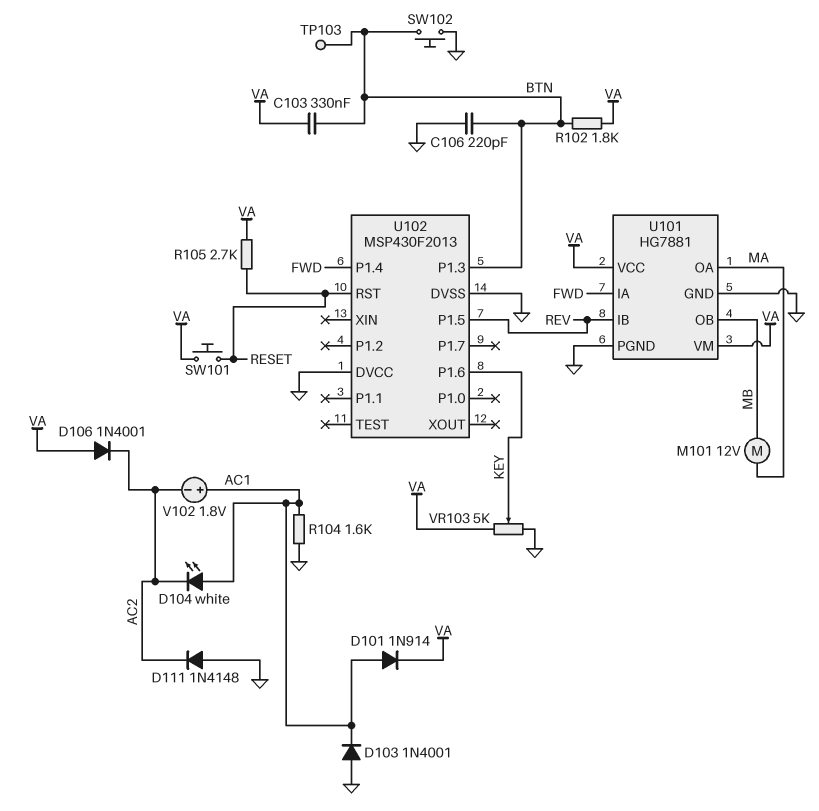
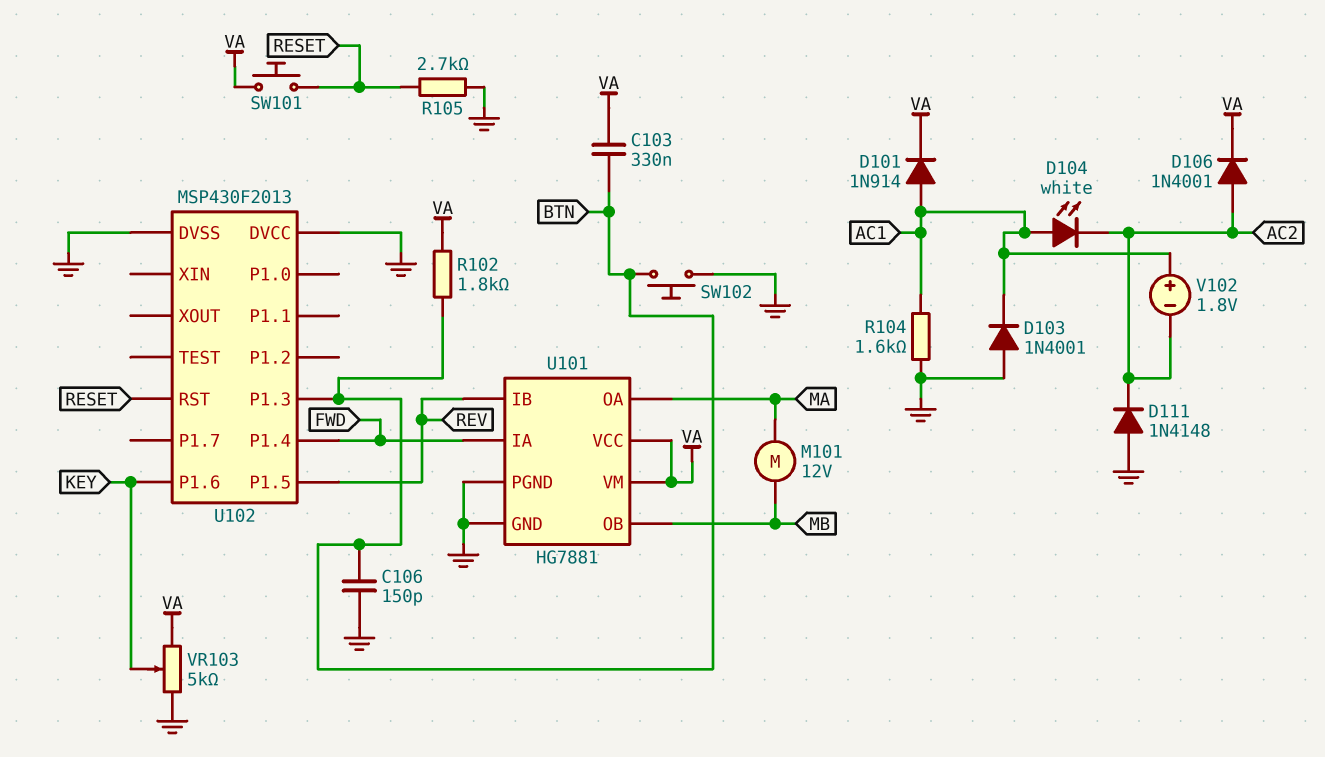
C106: 220pF (BTN, GND) -> 150pF (BTN, GND)
D106: diode 1N4001 (A VA, K AC2) -> diode 1N4001 (A AC2, K VA)
R105: 2.7k (RESET, VA) -> 2.7k (GND, RESET)
TP103: test point (BTN) -> none

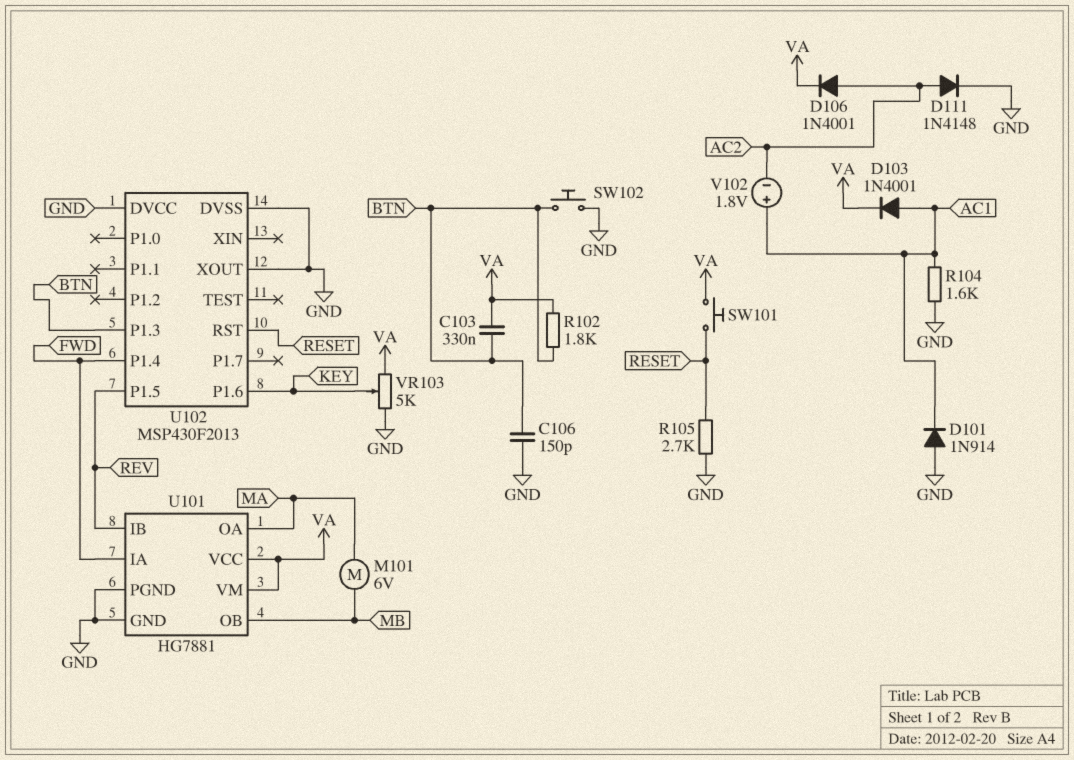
D101: diode 1N914 (A AC1, K VA) -> diode 1N914 (A GND, K AC1)
D103: diode 1N4001 (A GND, K AC1) -> diode 1N4001 (A AC1, K VA)
D104: LED white (A AC1, K AC2) -> none
D111: diode 1N4148 (A GND, K AC2) -> diode 1N4148 (A AC2, K GND)
M101: motor 12V (MA, MB) -> motor 6V (MA, MB)
U102 pin XOUT: none -> GND

